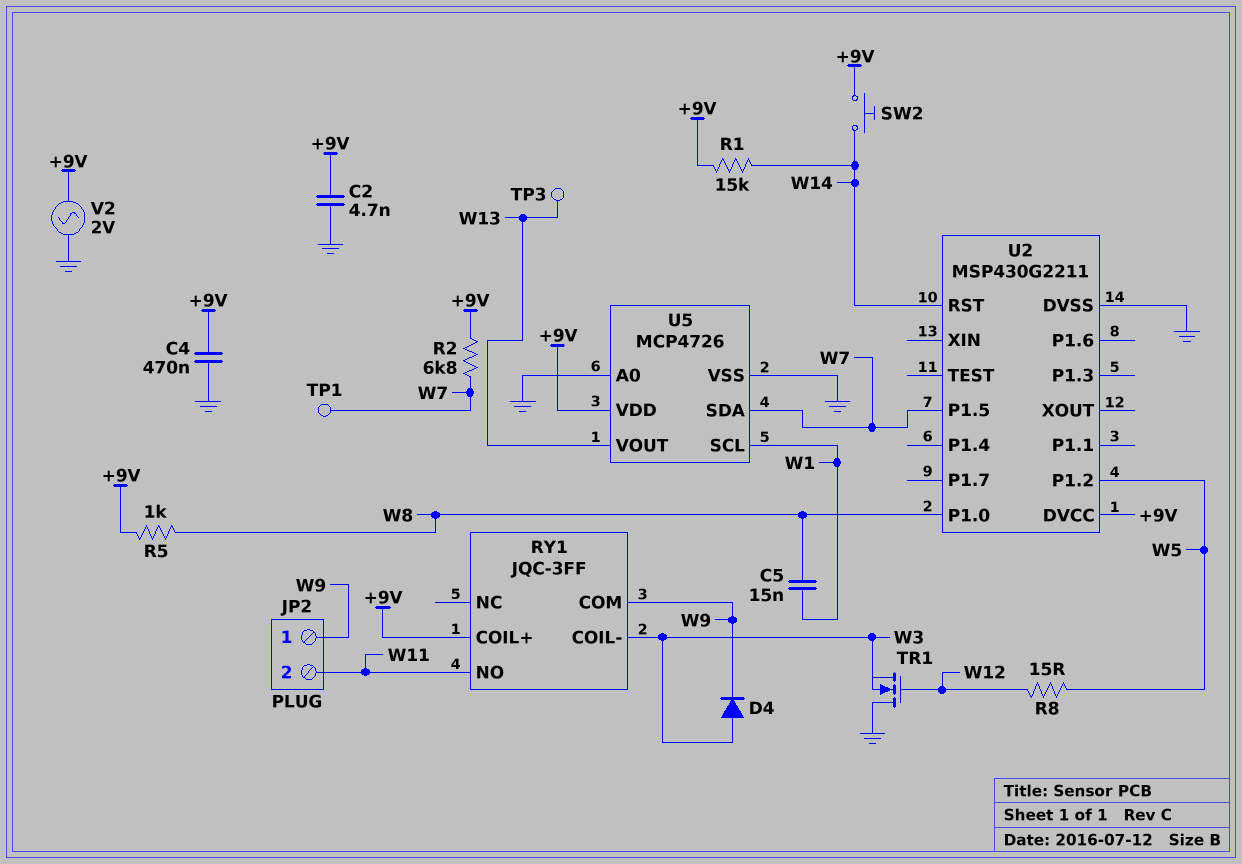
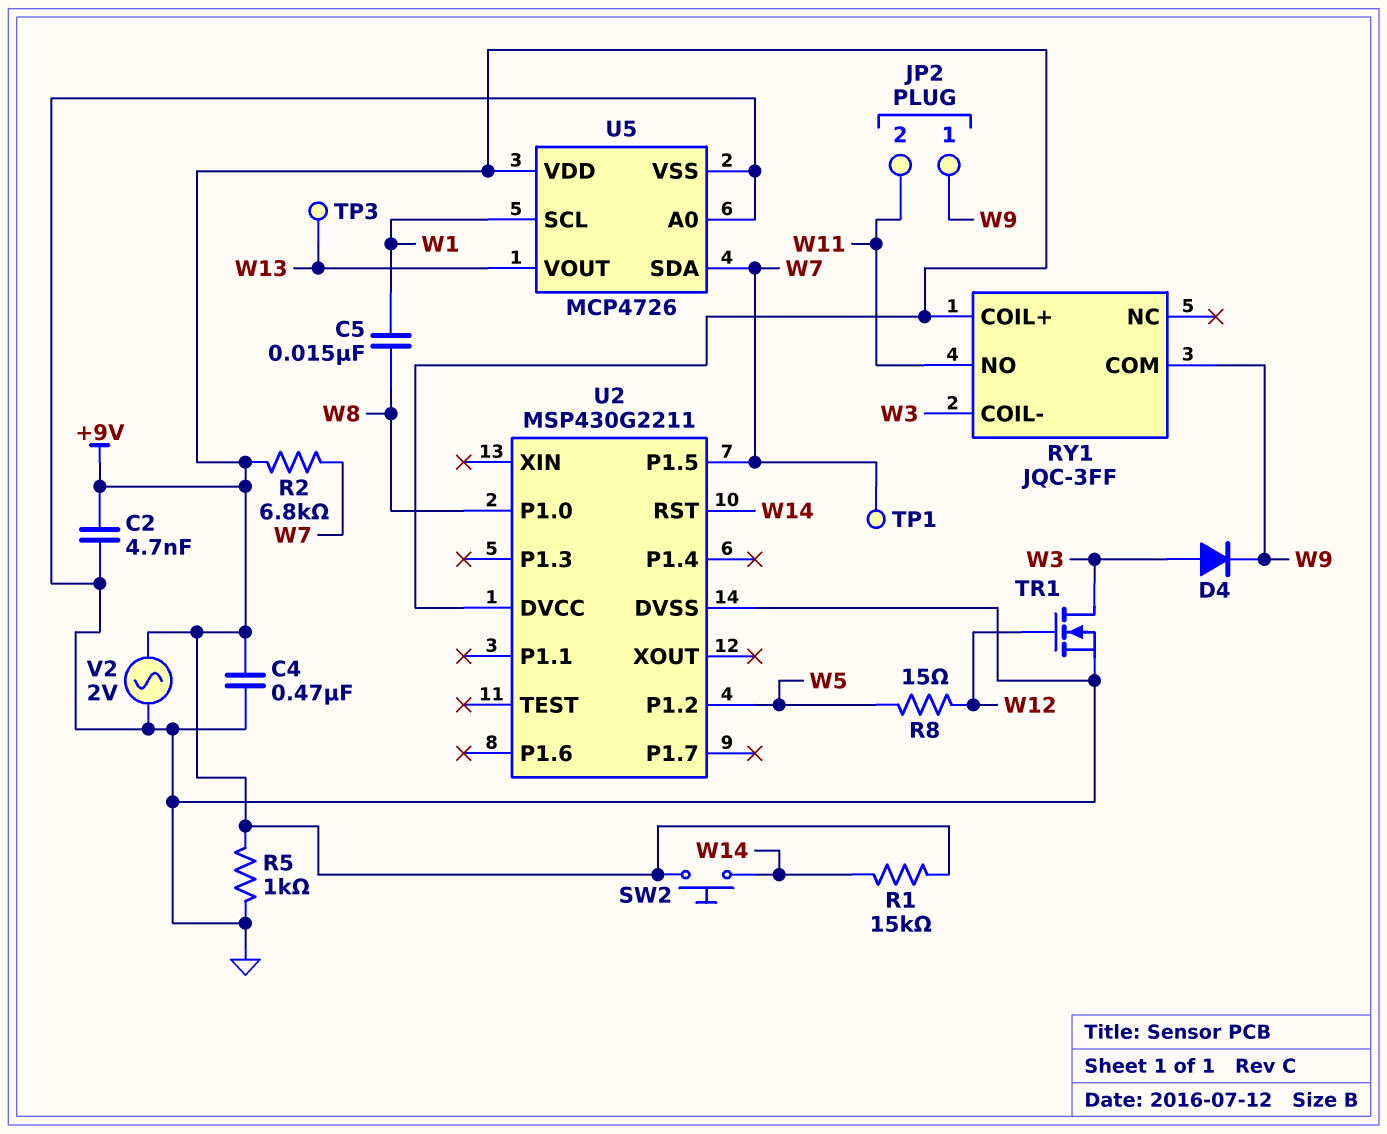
R5: 1k (+9V, W8) -> 1k (+9V, GND)
TR1: NMOS (G W12, D GND, S W3) -> NMOS (G W12, D W3, S GND)

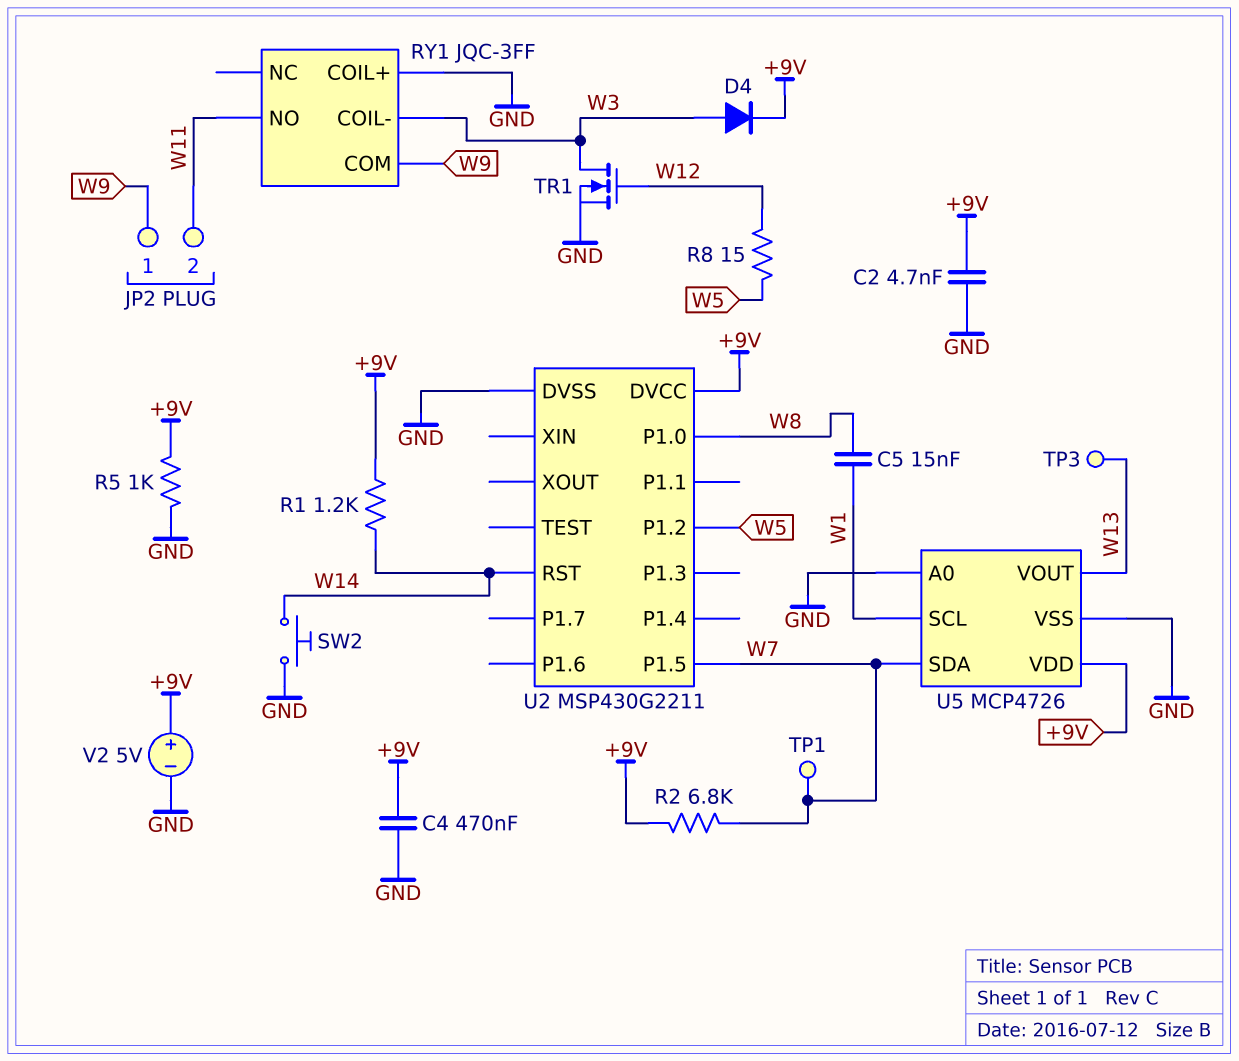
D4: diode (A W3, K W9) -> diode (A W3, K +9V)
R1: 15k (+9V, W14) -> 1.2k (+9V, W14)
RY1 pin COIL+: +9V -> GND
SW2: button (+9V, W14) -> button (GND, W14)
V2: AC 2V (+9V, GND) -> 5V (plus +9V, minus GND)

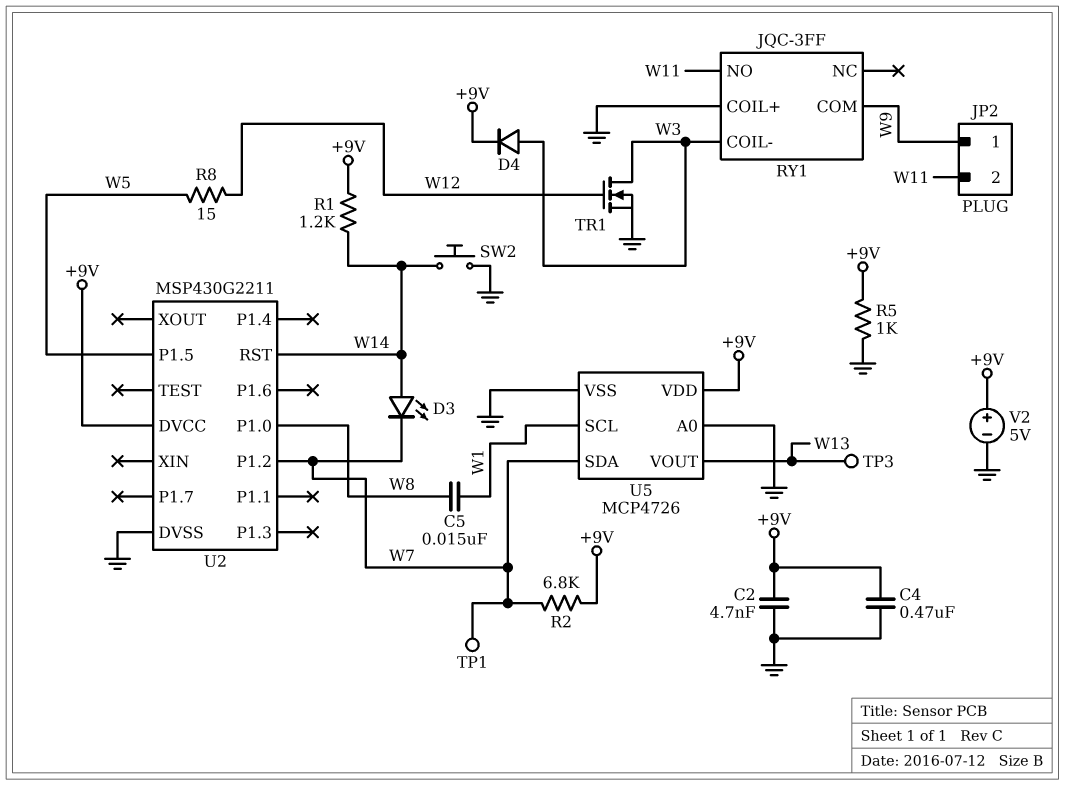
D3: none -> LED (A W14, K W7)
U2 pin P1.2: W5 -> W7
U2 pin P1.5: W7 -> W5

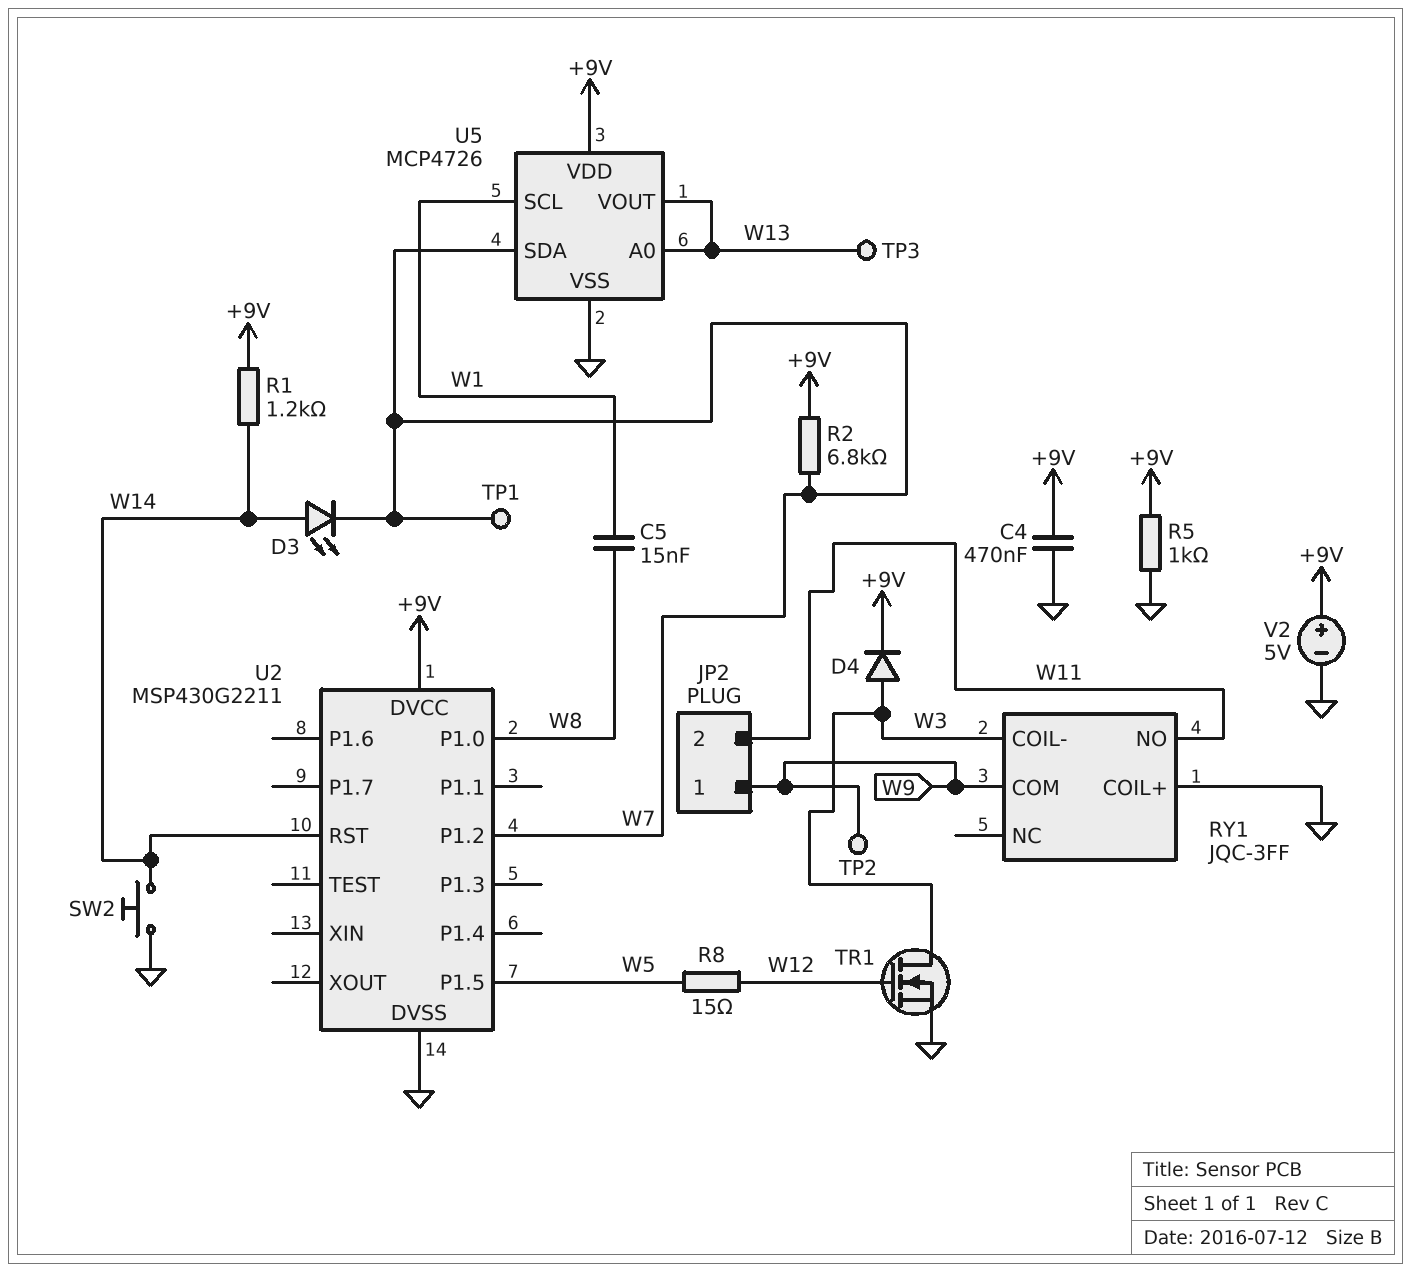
C2: 4.7nF (+9V, GND) -> none
TP2: none -> test point (W9)
U5 pin A0: GND -> W13

